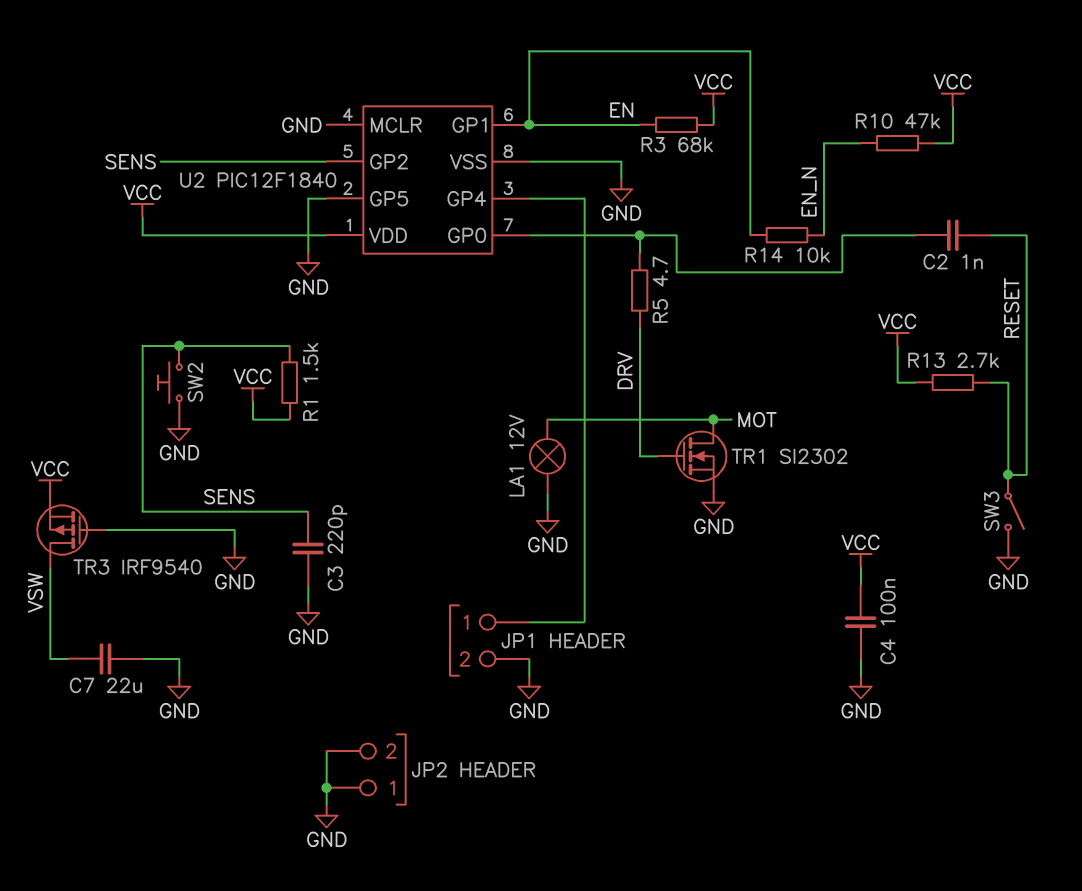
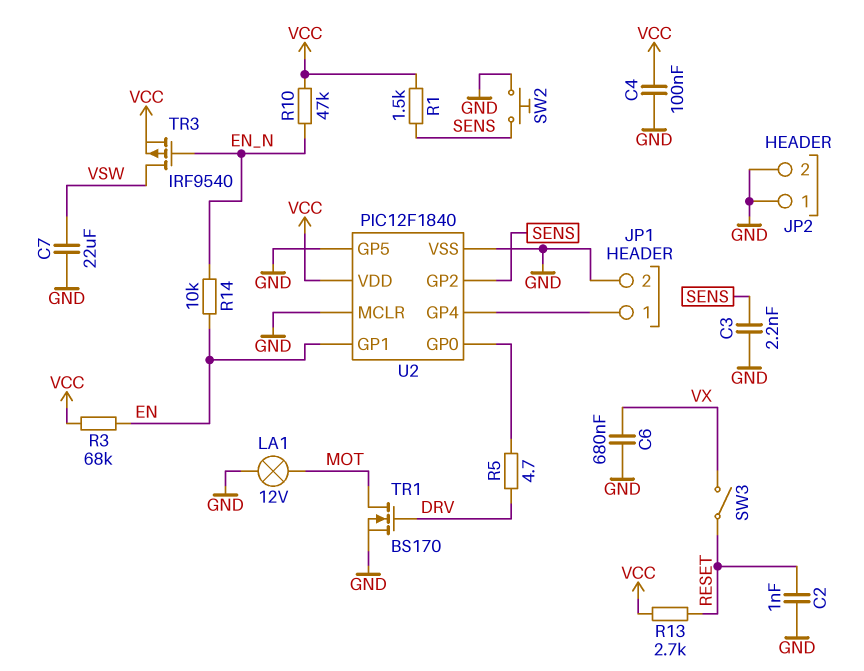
C2: 1nF (RESET, U2/GP0) -> 1nF (GND, RESET)
C3: 220pF (GND, SENS) -> 2.2nF (GND, SENS)
C6: none -> 680nF (GND, VX)
SW3: switch (GND, RESET) -> switch (RESET, VX)
TR1: NMOS SI2302 (G DRV, D MOT, S GND) -> NMOS BS170 (G DRV, D MOT, S GND)
TR3: PMOS IRF9540 (G GND, D VSW, S VCC) -> PMOS IRF9540 (G EN_N, D VSW, S VCC)

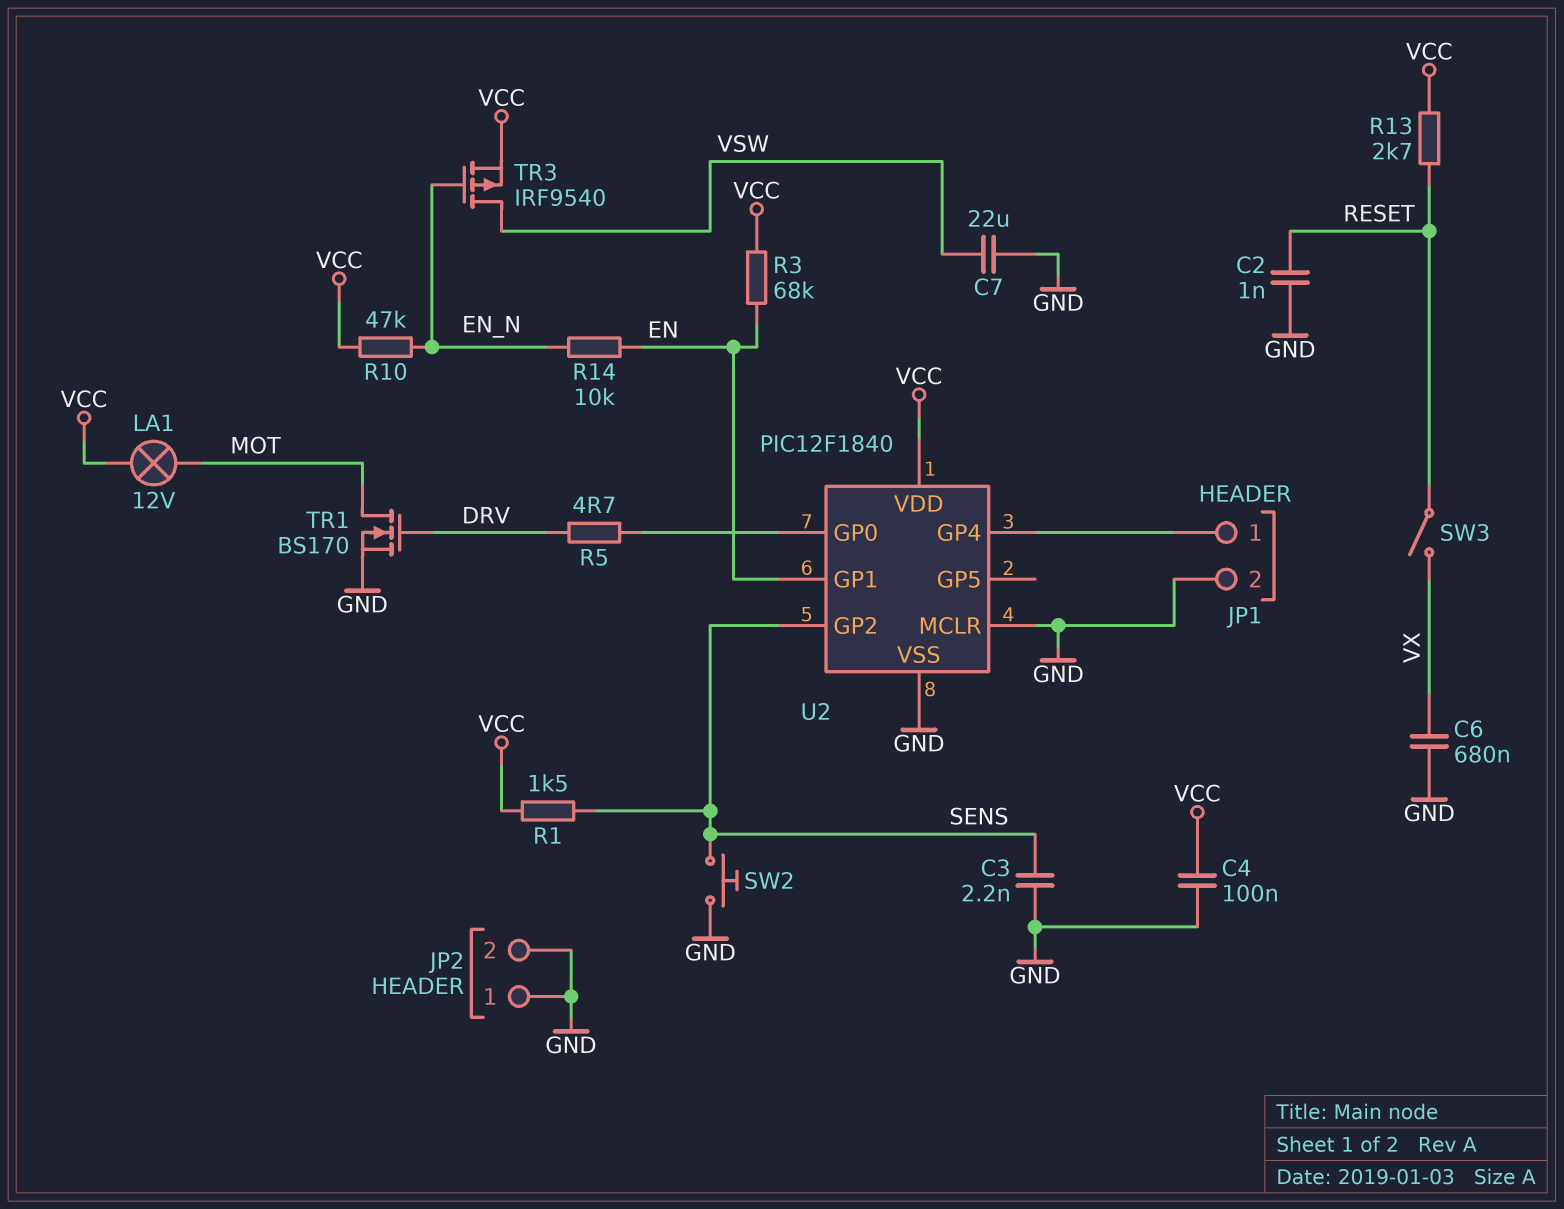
LA1: lamp 12V (GND, MOT) -> lamp 12V (MOT, VCC)
U2 pin GP5: GND -> none

